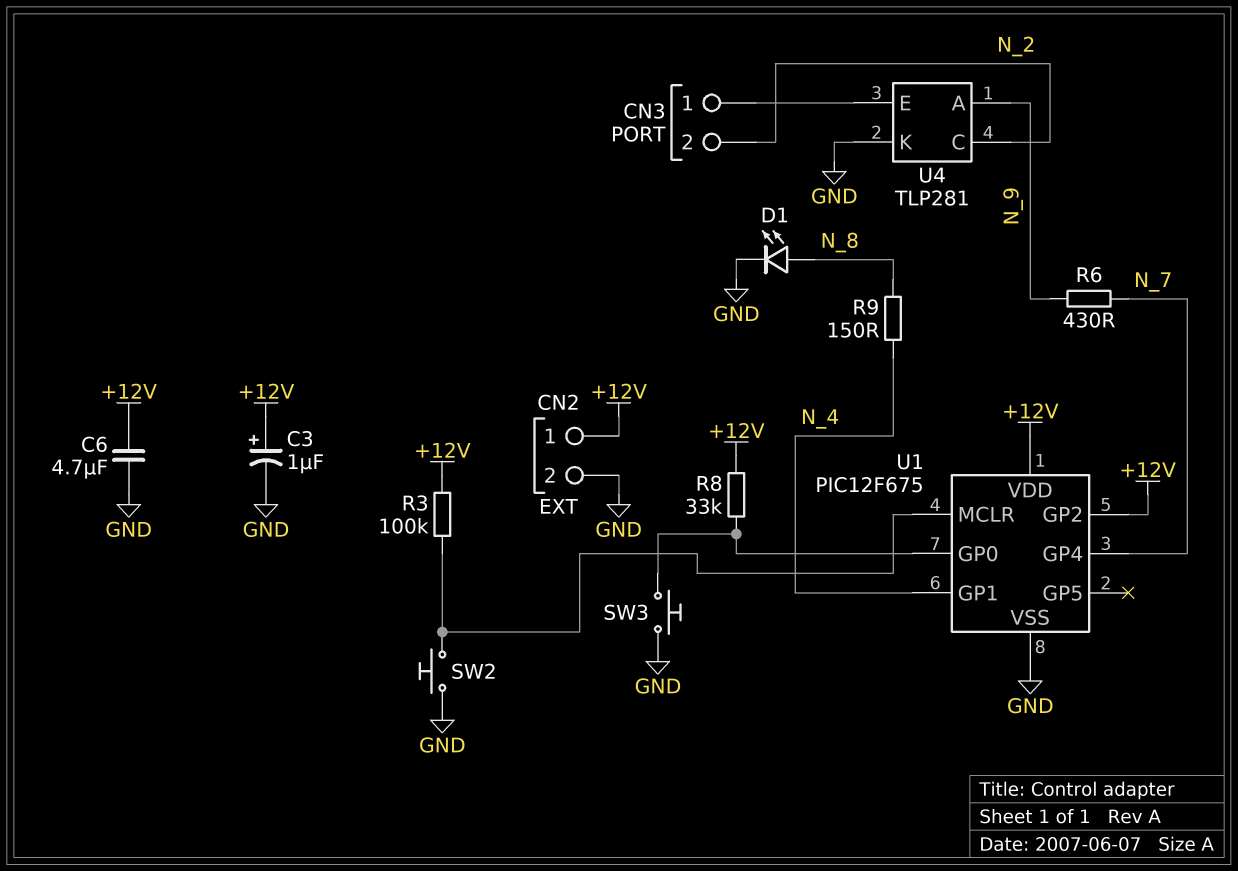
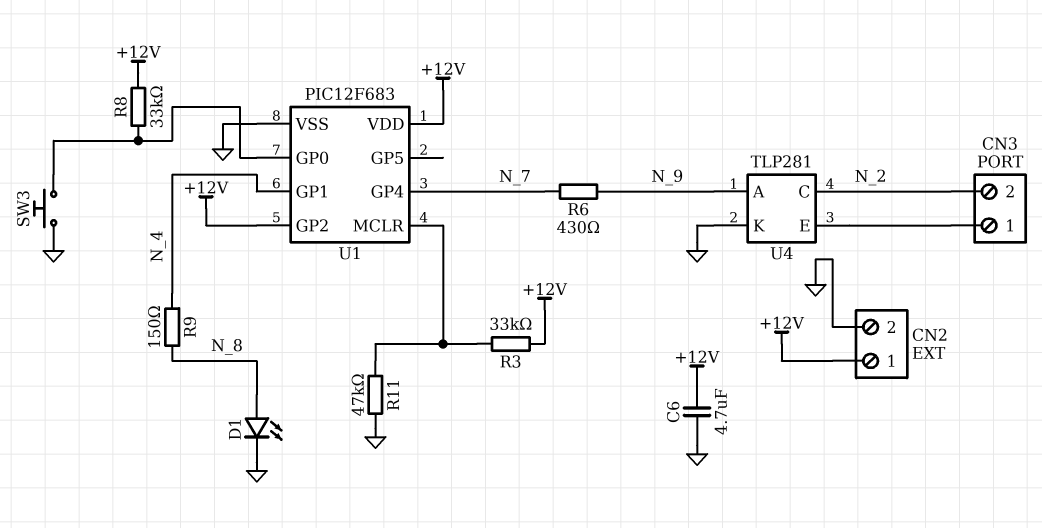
C3: 1uF (plus +12V, minus GND) -> none
R3: 100k (+12V, U1/MCLR) -> 33k (+12V, U1/MCLR)
R11: none -> 47k (GND, U1/MCLR)
SW2: button (GND, U1/MCLR) -> none
U1: PIC12F675 -> PIC12F683

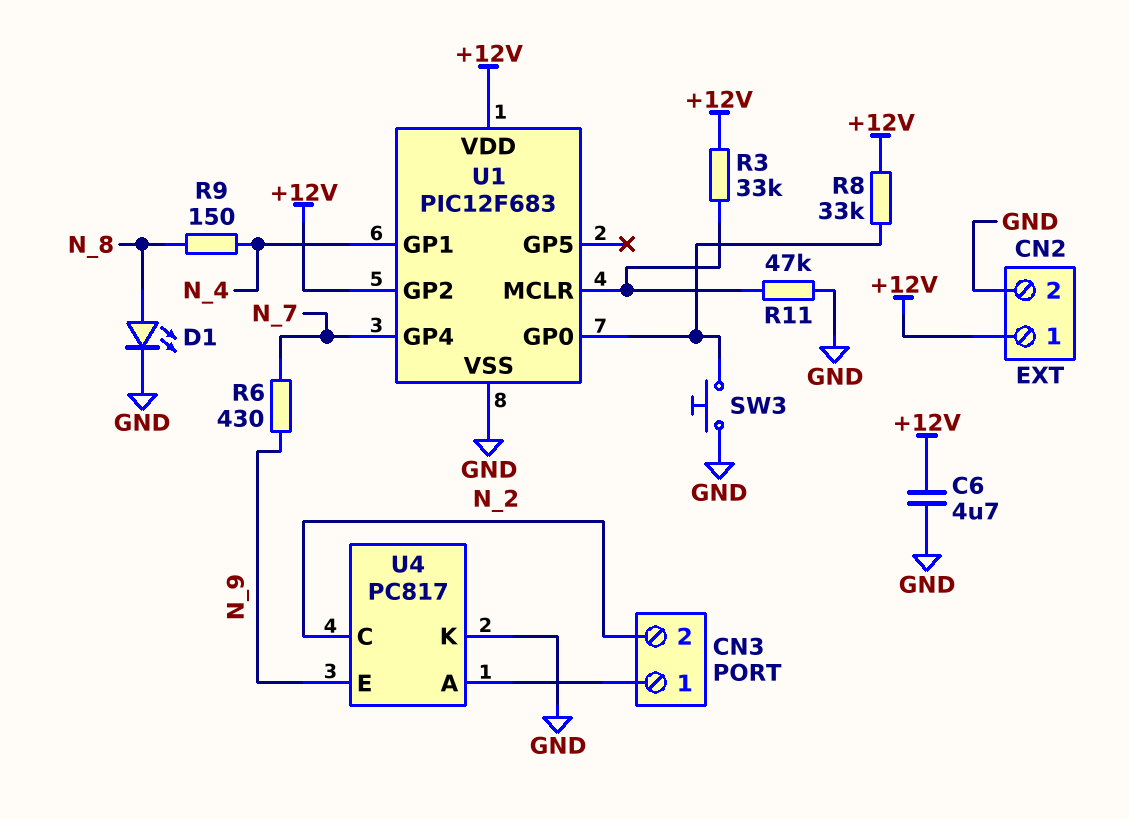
U4: TLP281 -> PC817
U4 pin A: N_9 -> CN3/1
U4 pin E: CN3/1 -> N_9

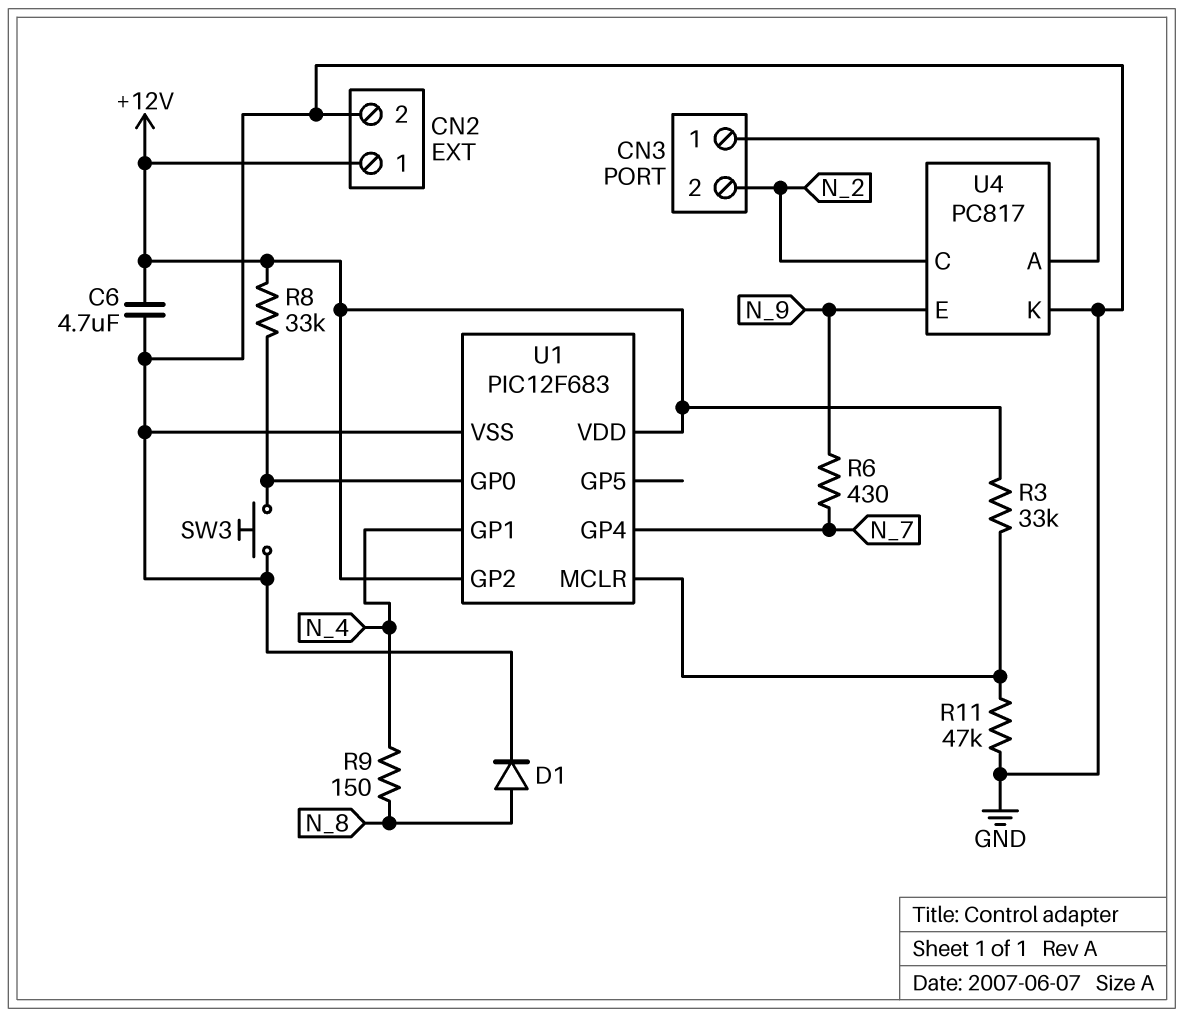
D1: LED (A N_8, K GND) -> diode (A N_8, K GND)

